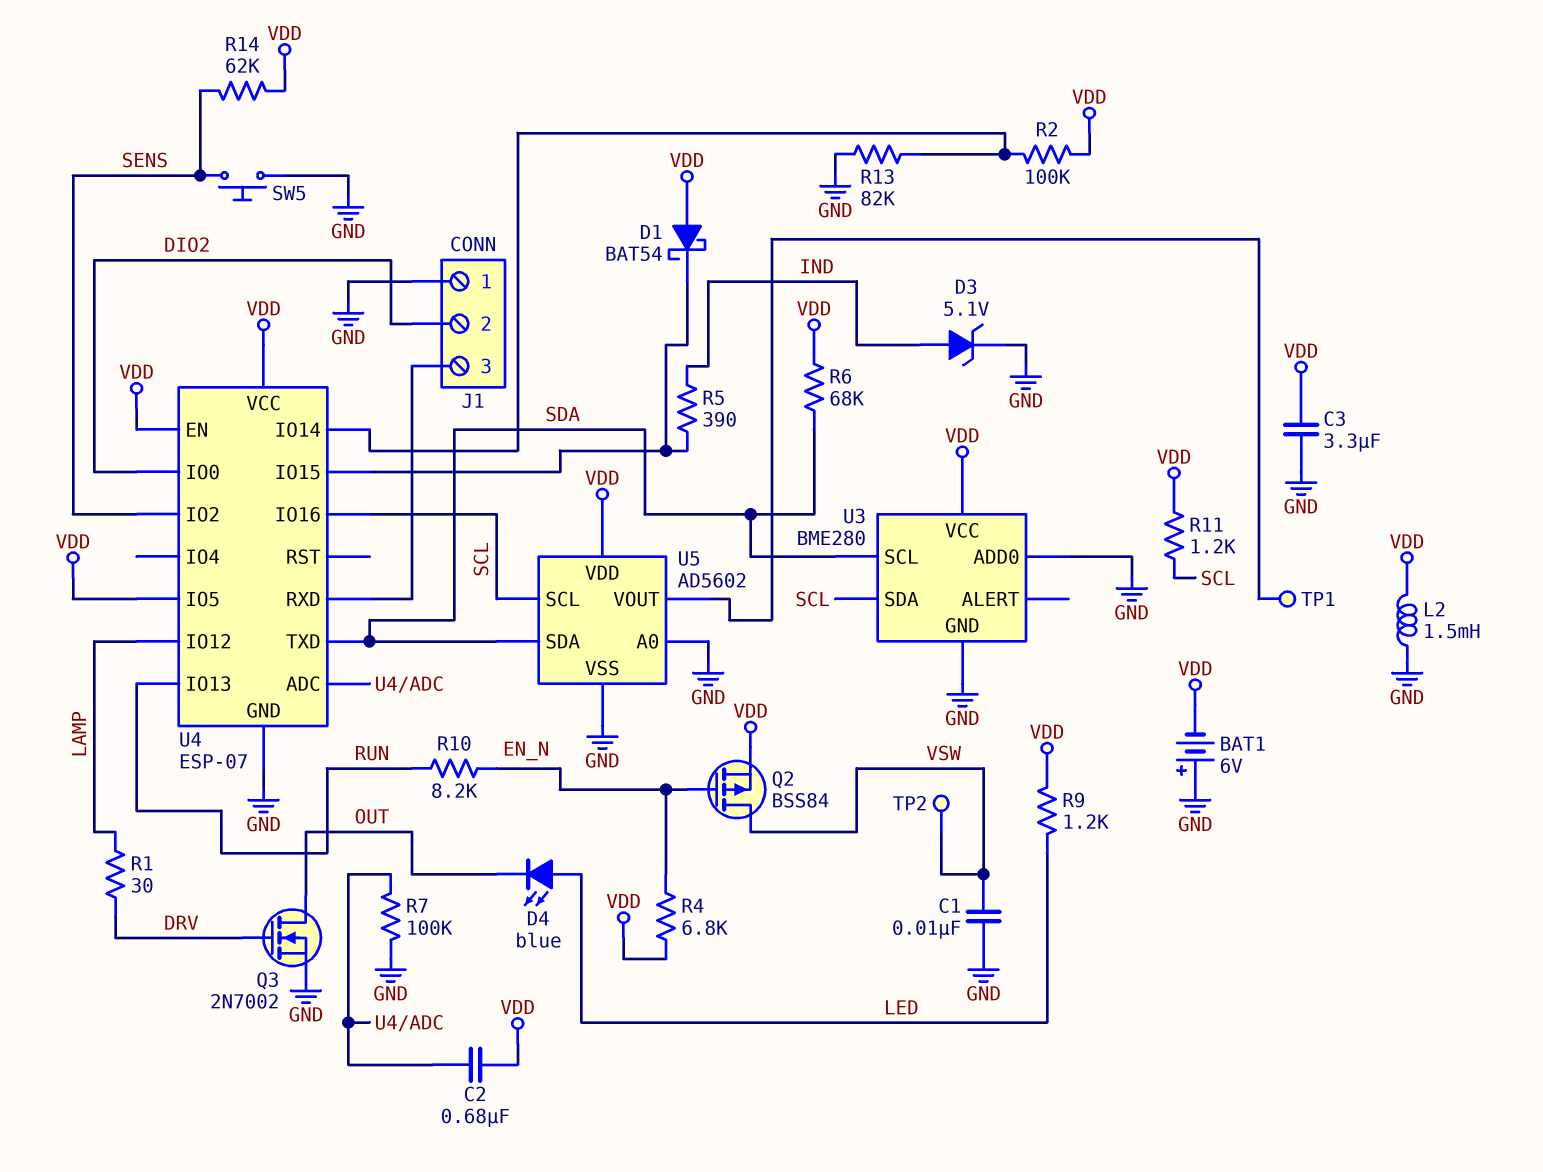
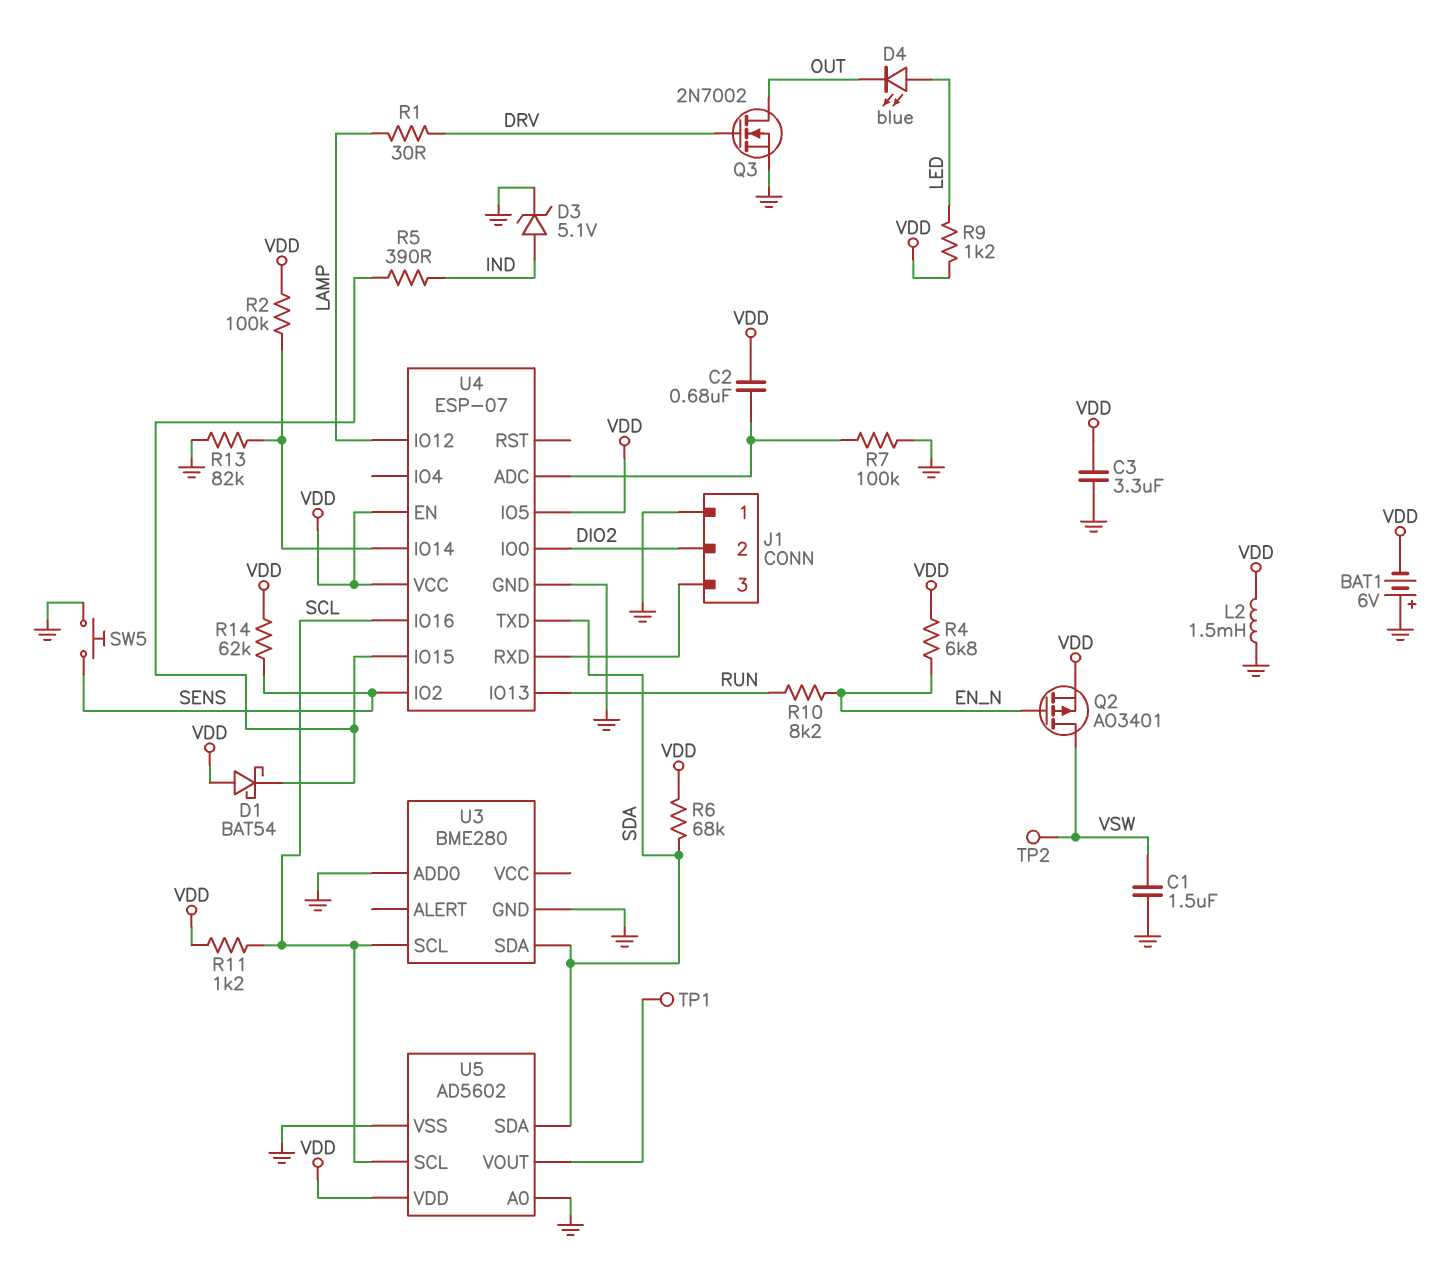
C1: 10nF (GND, VSW) -> 1.5uF (GND, VSW)
Q2: PMOS BSS84 (G EN_N, D VSW, S VDD) -> PMOS AO3401 (G EN_N, D VSW, S VDD)
U3 pin SCL: SDA -> SCL
U3 pin SDA: SCL -> SDA
U3 pin VCC: VDD -> none

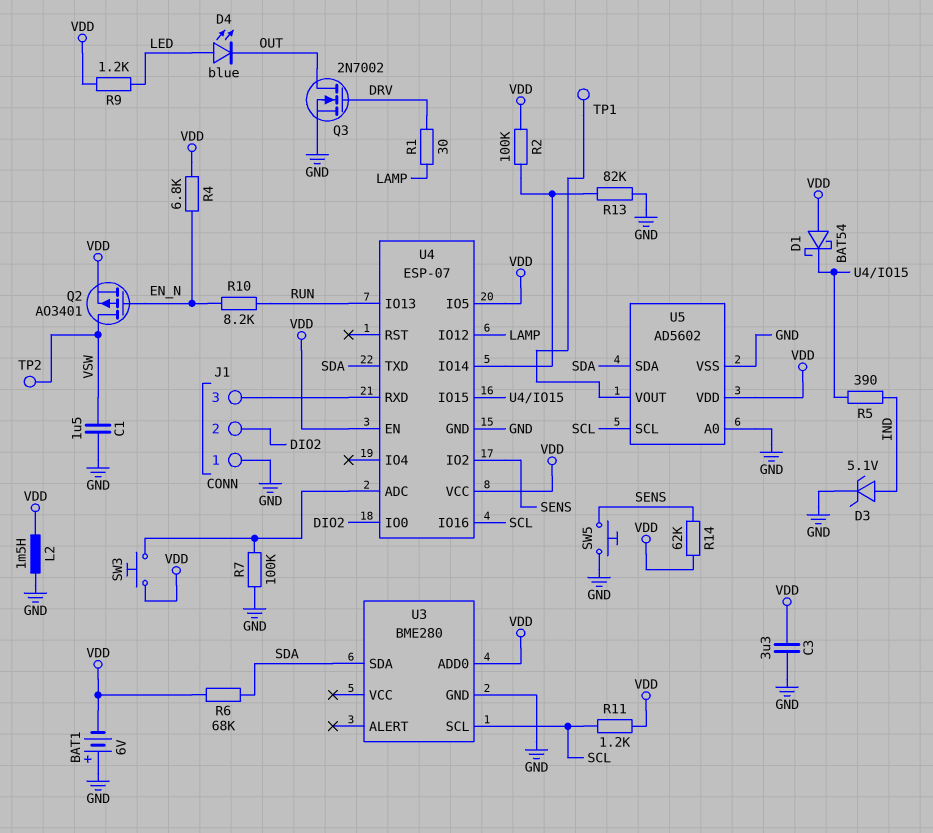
C2: 680nF (U4/ADC, VDD) -> none
SW3: none -> button (U4/ADC, VDD)
U3 pin ADD0: GND -> VDD

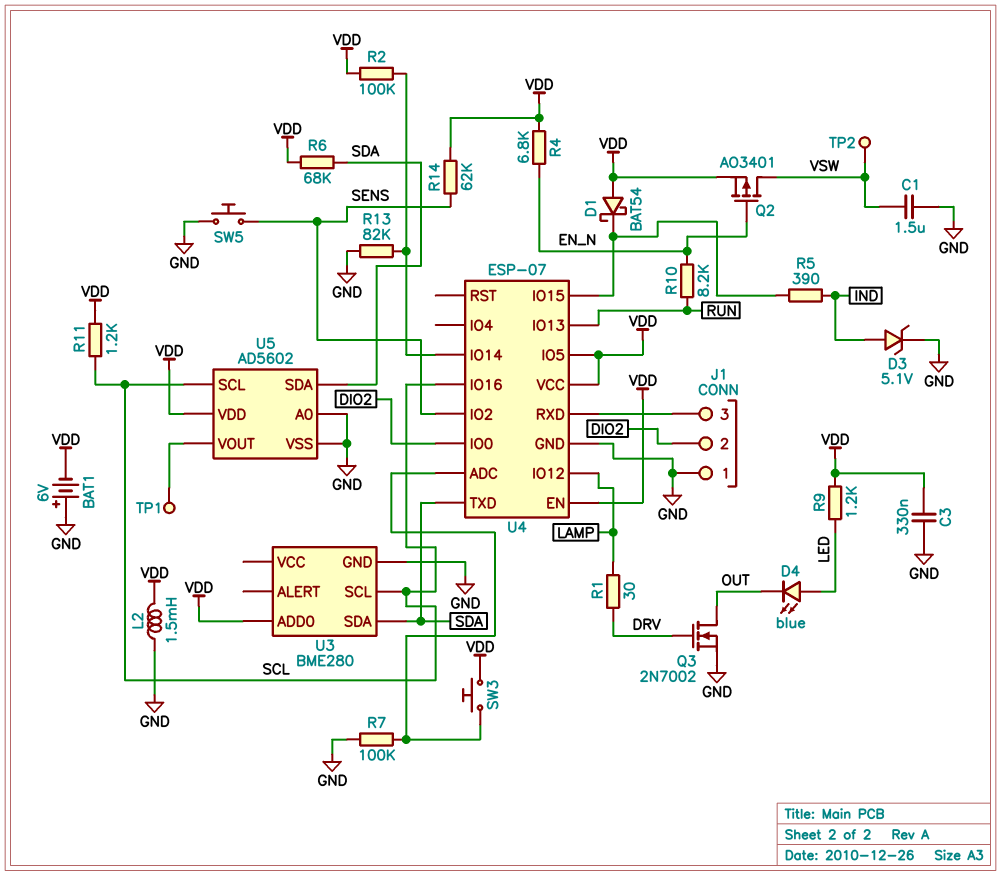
C3: 3.3uF (GND, VDD) -> 330nF (GND, VDD)

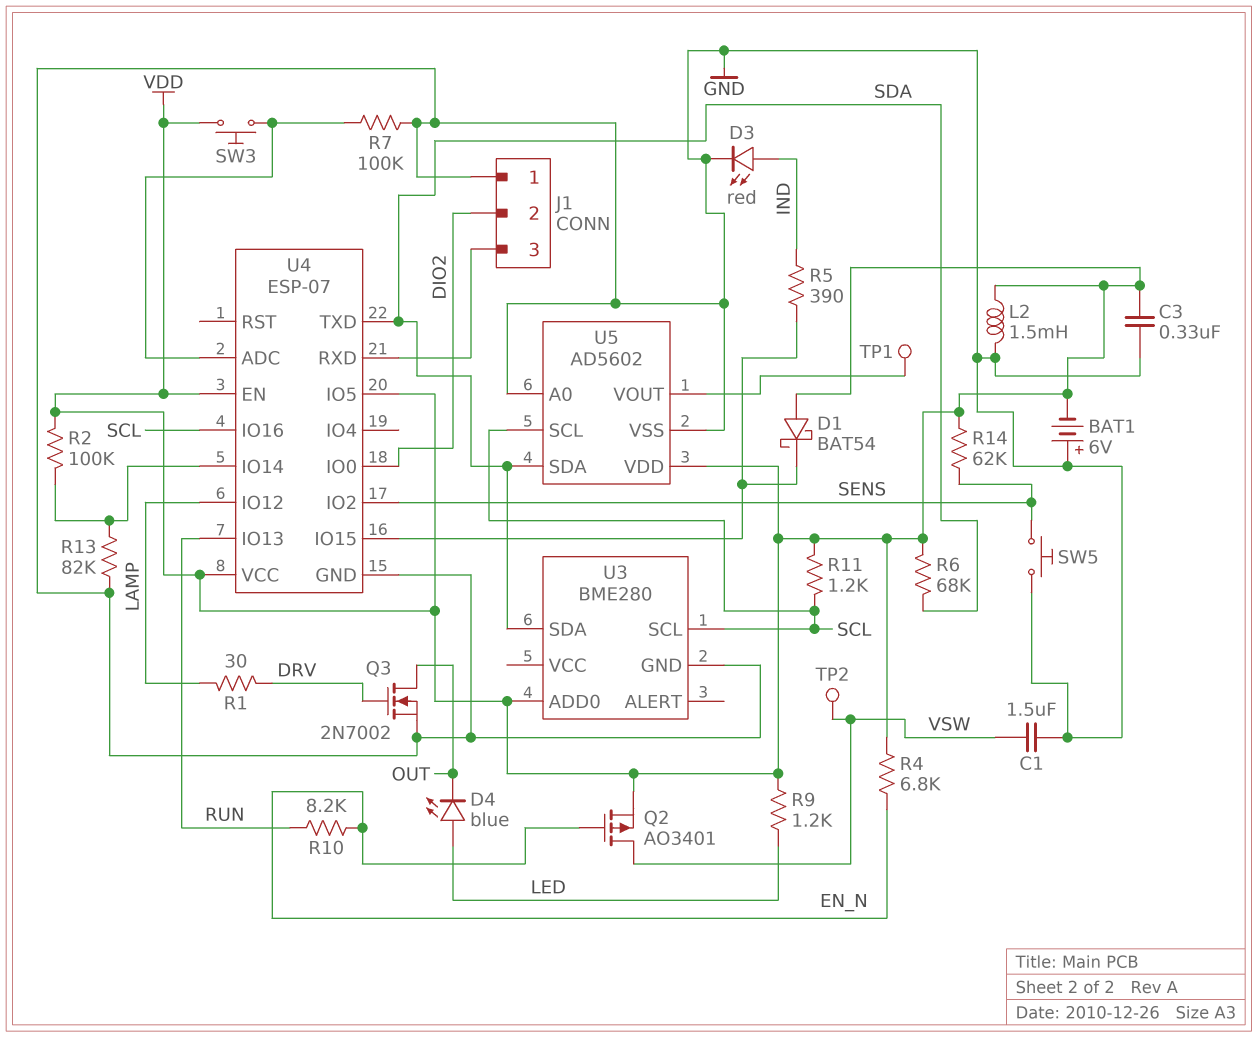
D3: zener 5.1V (A IND, K GND) -> LED red (A IND, K GND)

